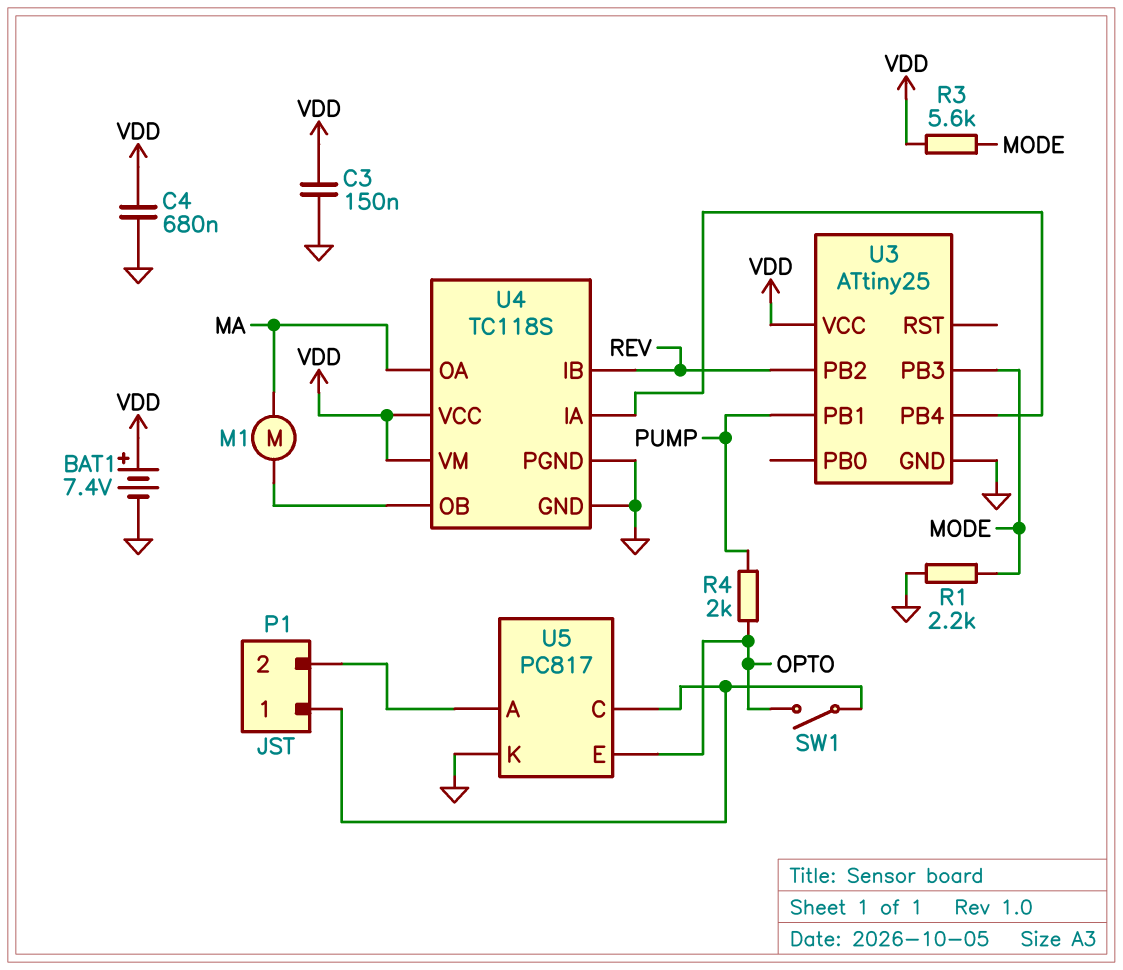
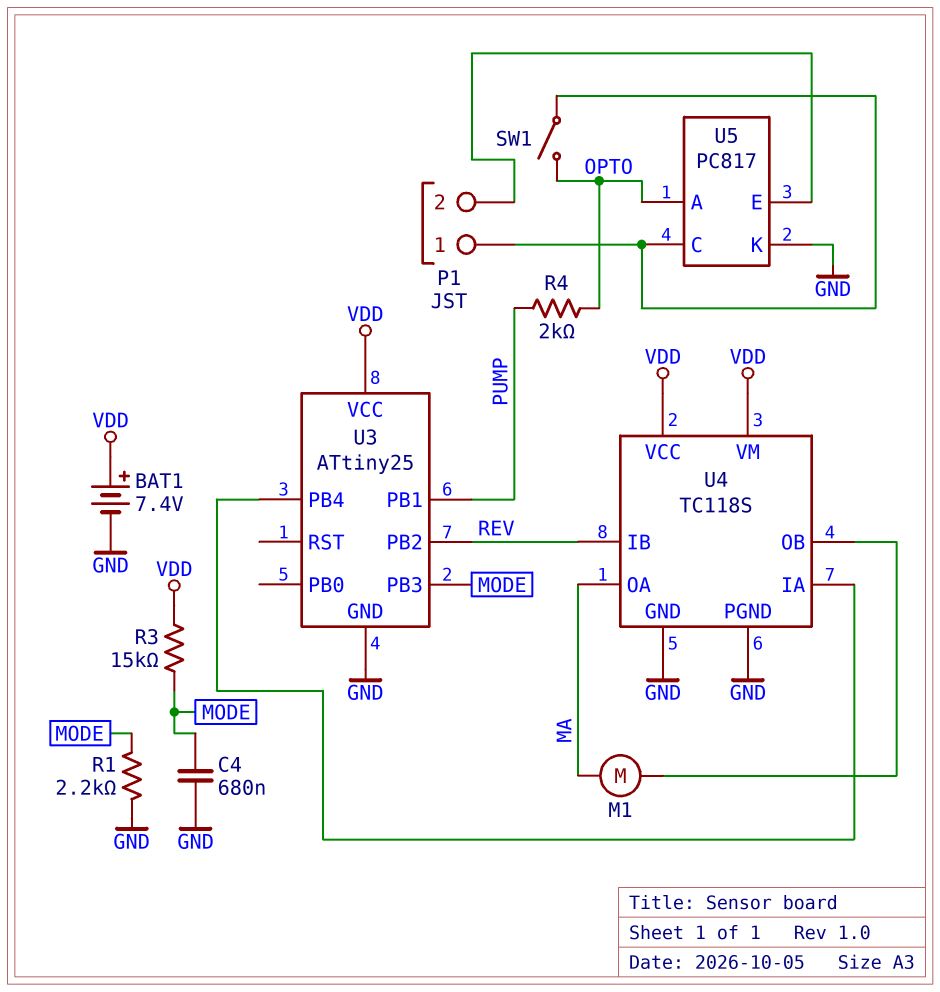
C3: 150nF (GND, VDD) -> none
C4: 680nF (GND, VDD) -> 680nF (GND, MODE)
R3: 5.6k (MODE, VDD) -> 15k (MODE, VDD)
U5 pin A: P1/2 -> OPTO
U5 pin E: OPTO -> P1/2

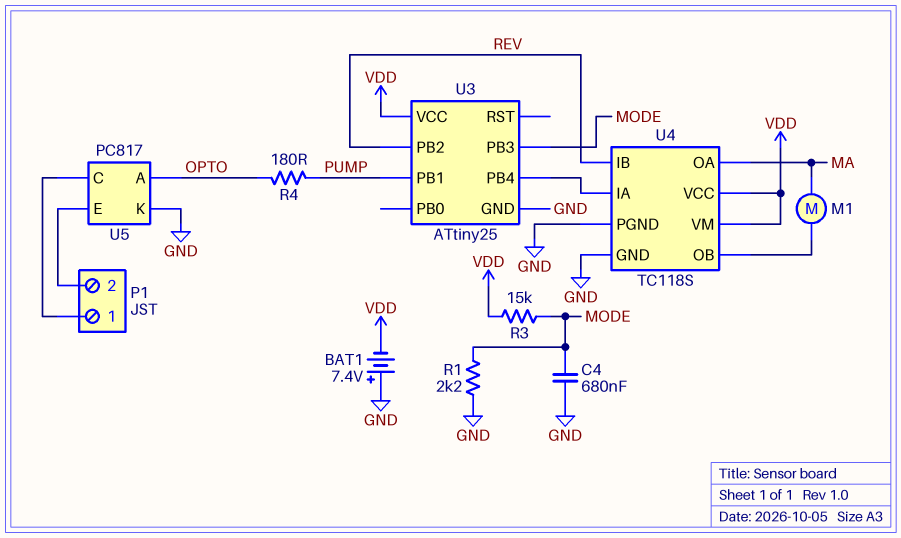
BAT1: 7.4V (plus VDD, minus GND) -> 7.4V (plus GND, minus VDD)
R4: 2k (OPTO, PUMP) -> 180 (OPTO, PUMP)
SW1: switch (OPTO, P1/1) -> none

